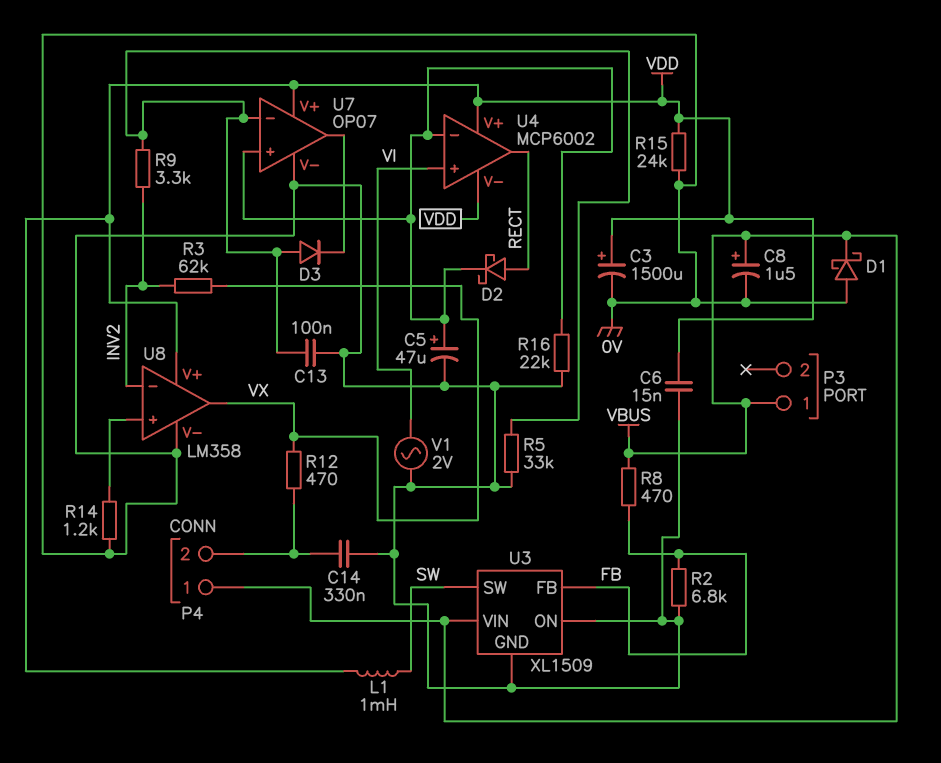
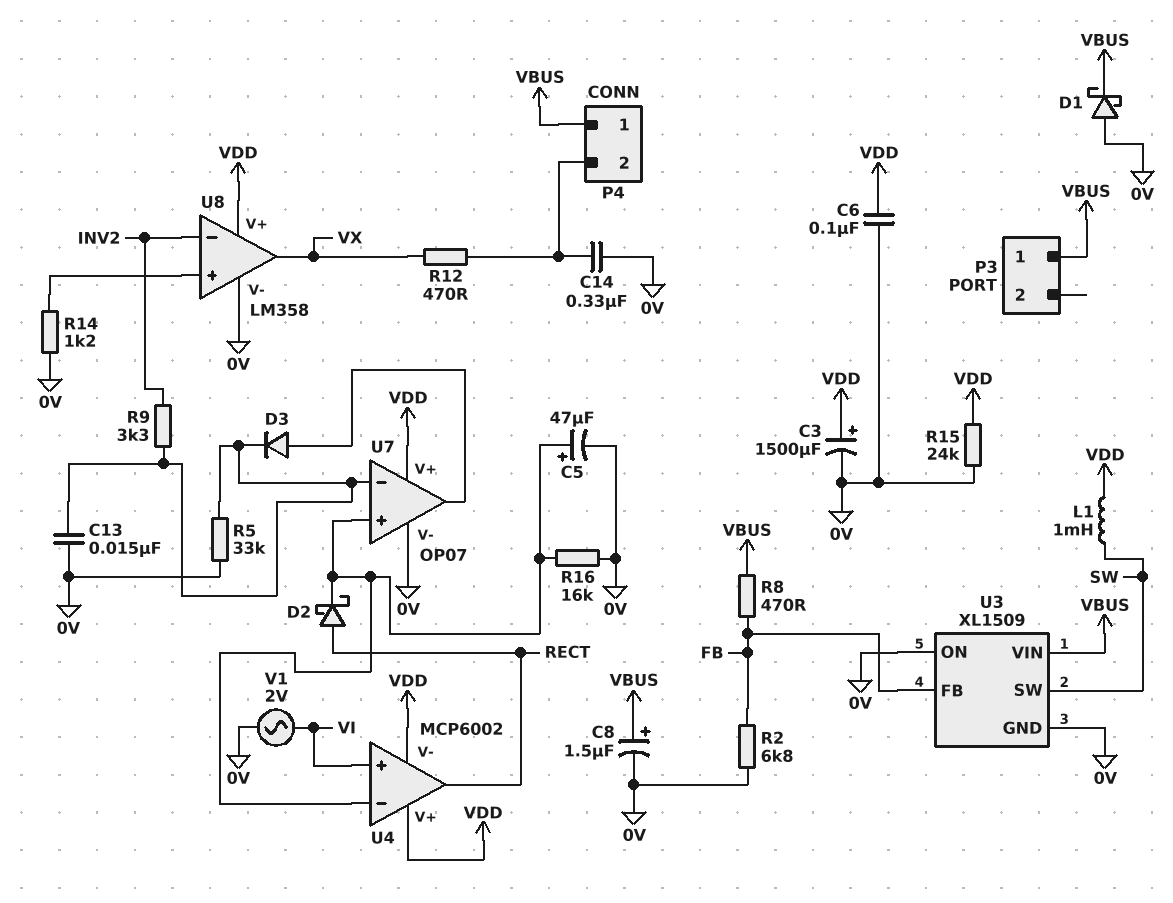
C6: 15nF (0V, VDD) -> 100nF (0V, VDD)
C13: 100nF (0V, U7/in-) -> 15nF (0V, U7/in-)
D3: diode (A U7/in-, K U7/out) -> diode (A U7/out, K U7/in-)
R3: 62k (INV2, VX) -> none
R16: 22k (0V, U4/in-) -> 16k (0V, U4/in-)

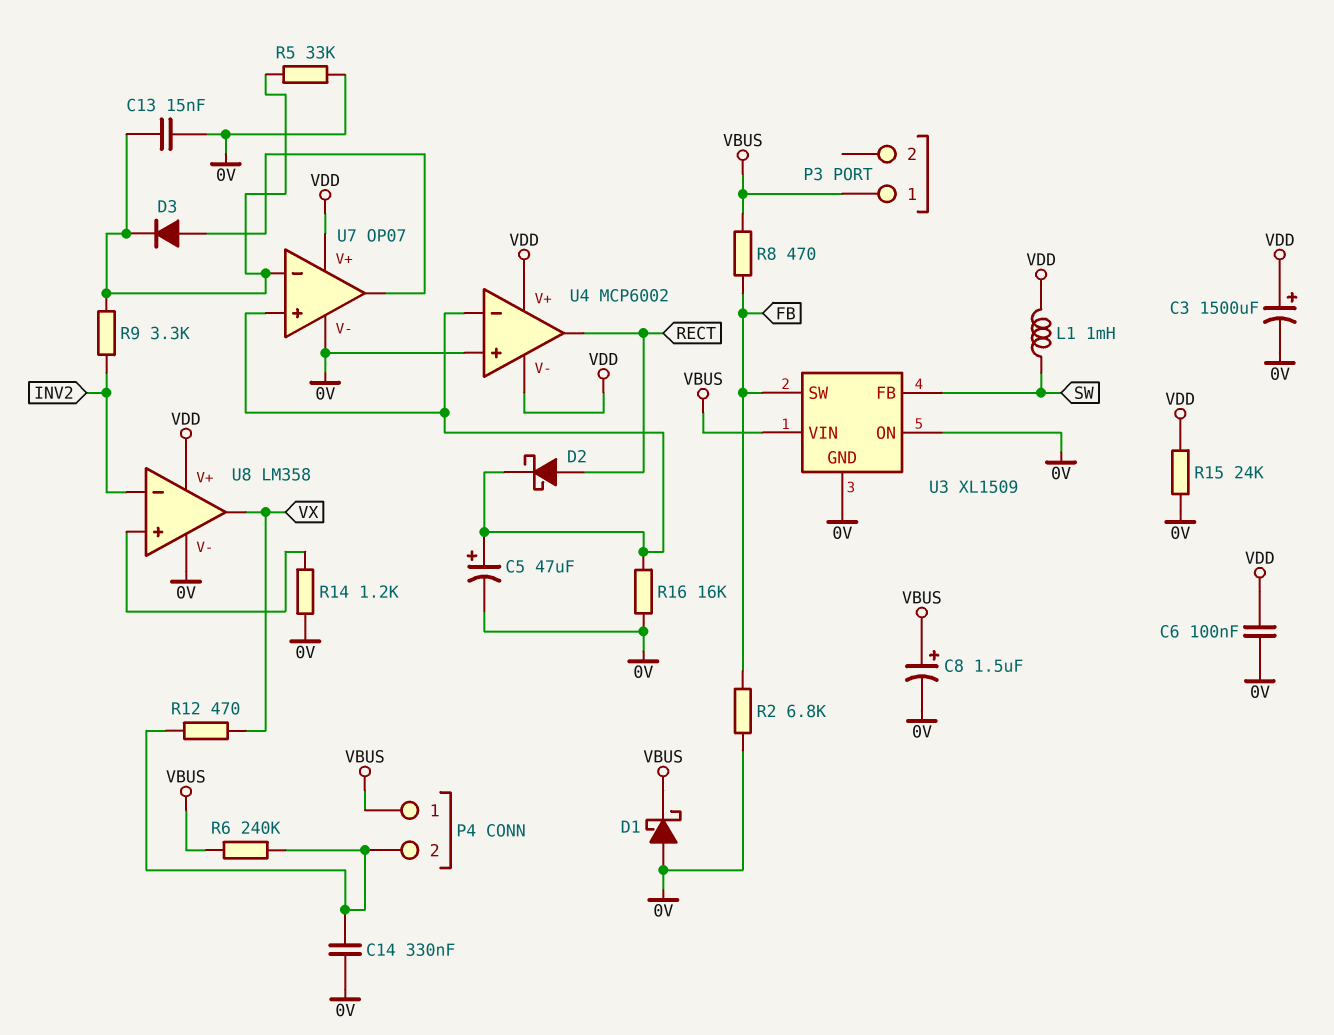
R6: none -> 240k (P4/2, VBUS)
U3 pin FB: FB -> SW
U3 pin SW: SW -> FB
U4 pin in+: VI -> 0V
V1: AC 2V (0V, VI) -> none

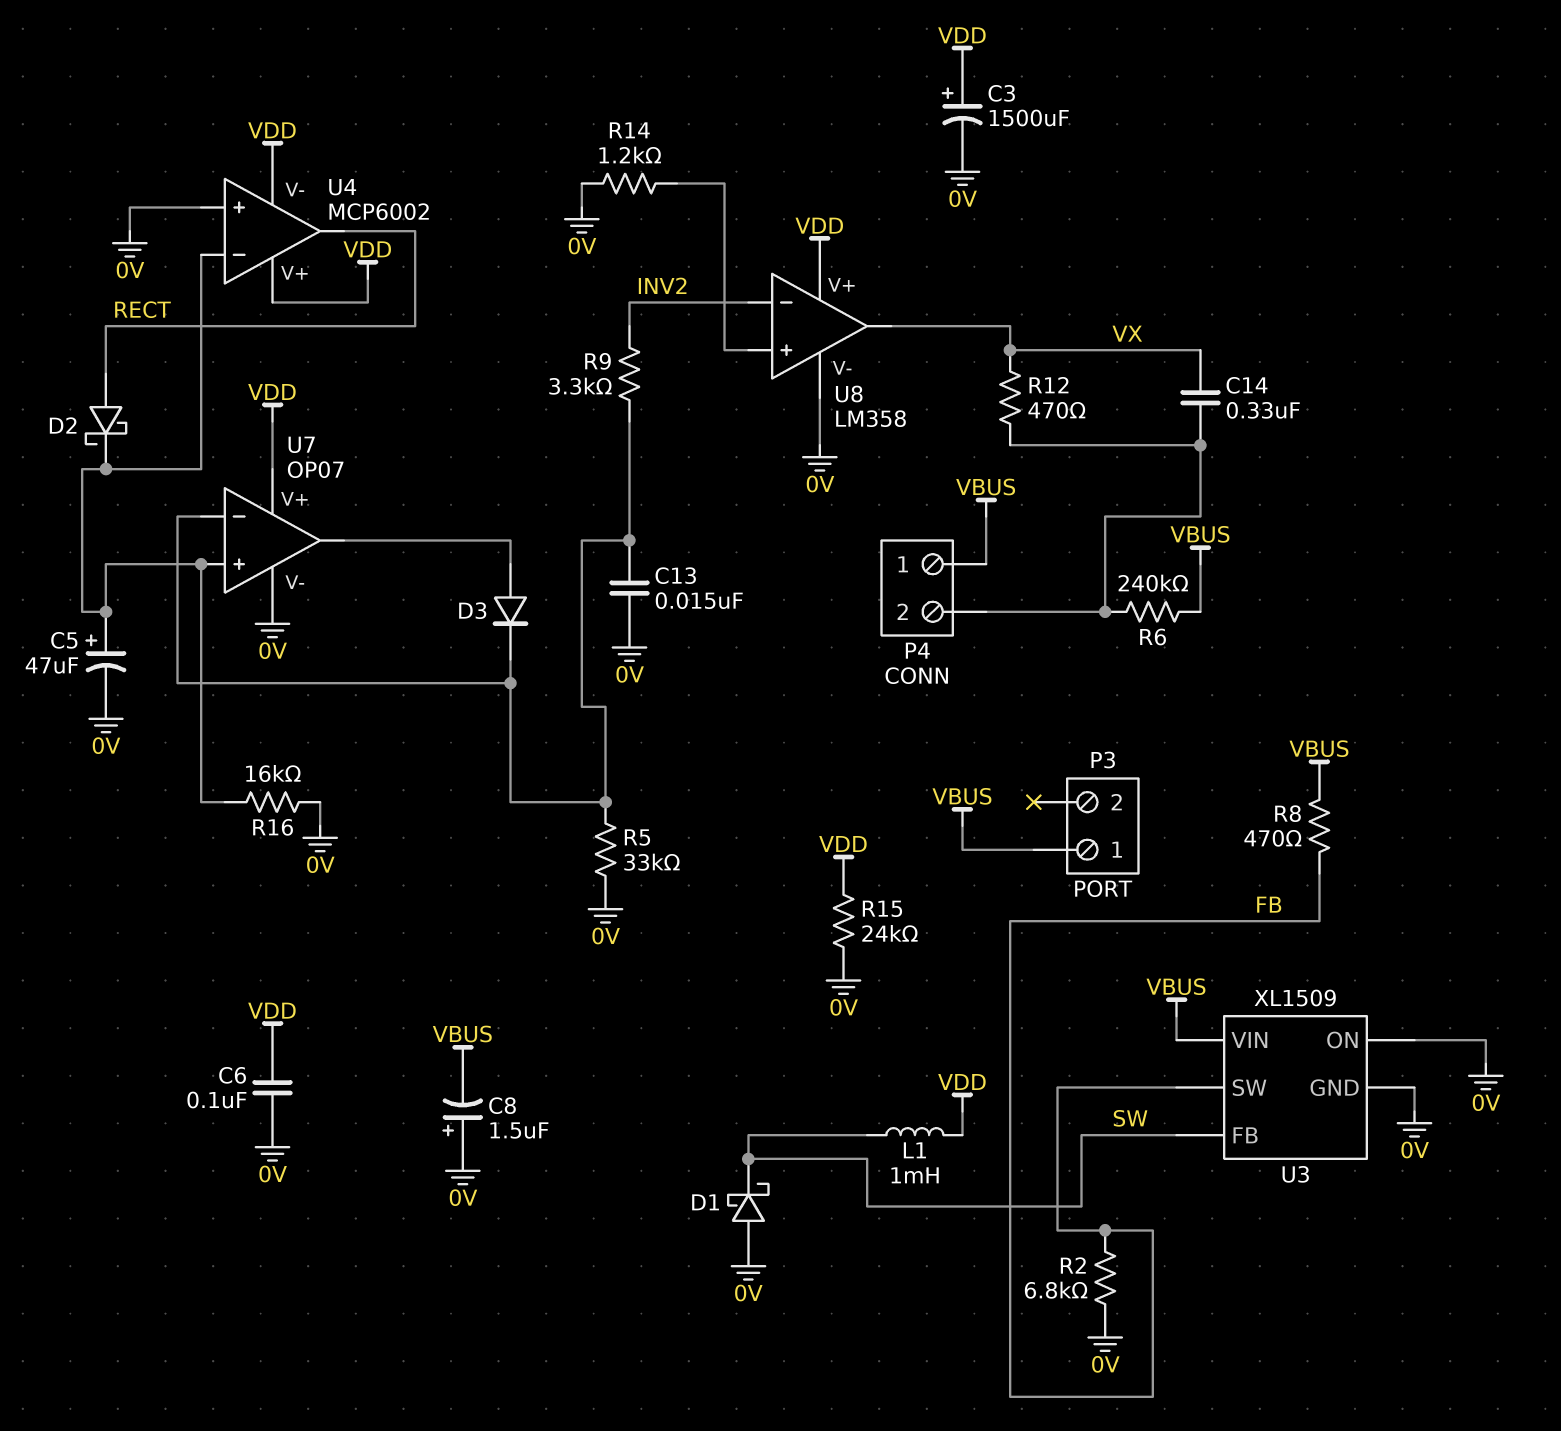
C8: 1.5uF (plus VBUS, minus 0V) -> 1.5uF (plus 0V, minus VBUS)
C14: 330nF (0V, P4/2) -> 330nF (P4/2, VX)
D1: schottky (A 0V, K VBUS) -> schottky (A 0V, K SW)

